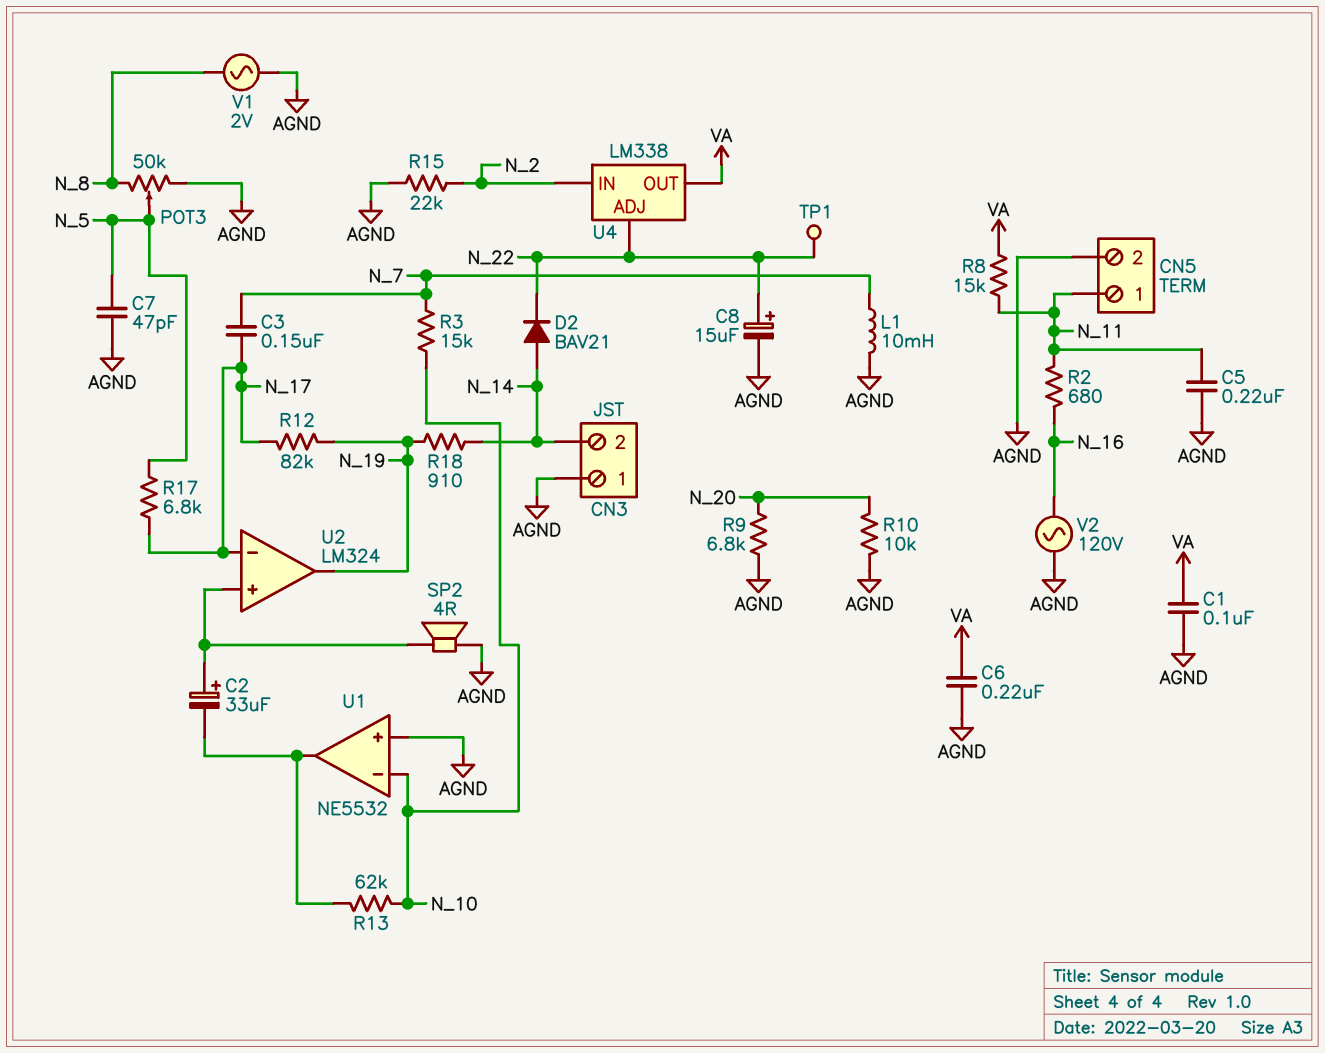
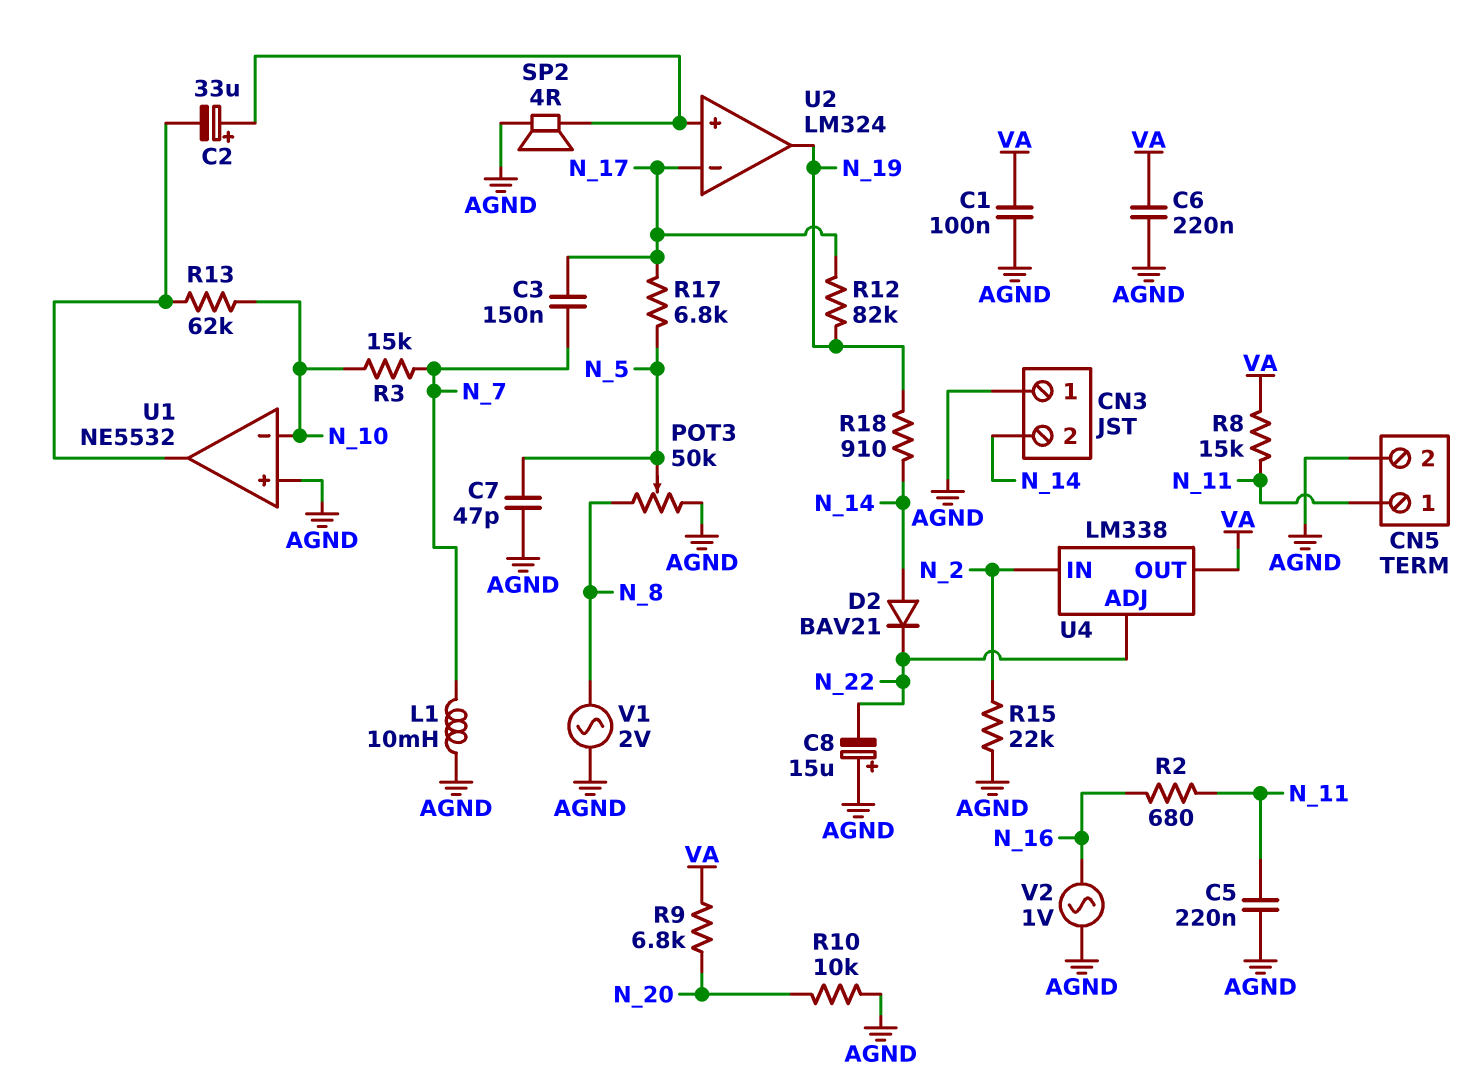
C8: 15uF (plus N_22, minus AGND) -> 15uF (plus AGND, minus N_22)
R9: 6.8k (AGND, N_20) -> 6.8k (N_20, VA)
TP1: test point (N_22) -> none
V2: AC 120V (AGND, N_16) -> AC 1V (AGND, N_16)

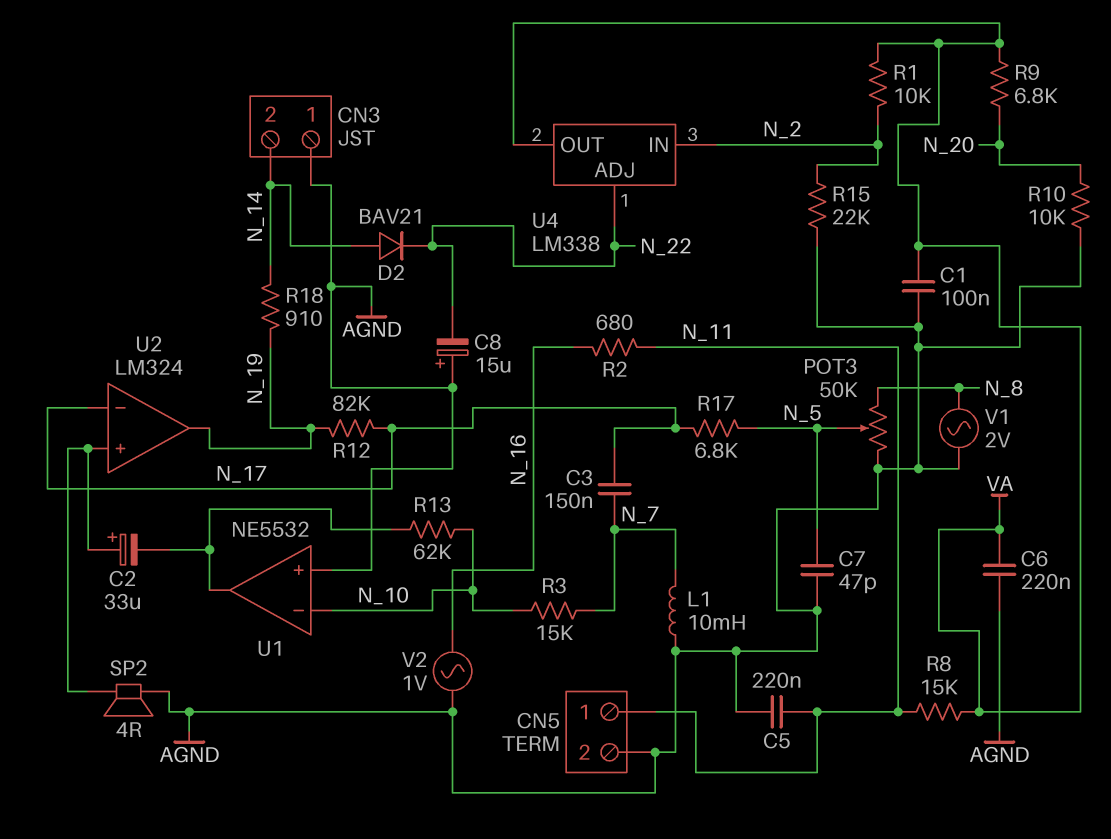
R1: none -> 10k (N_2, VA)

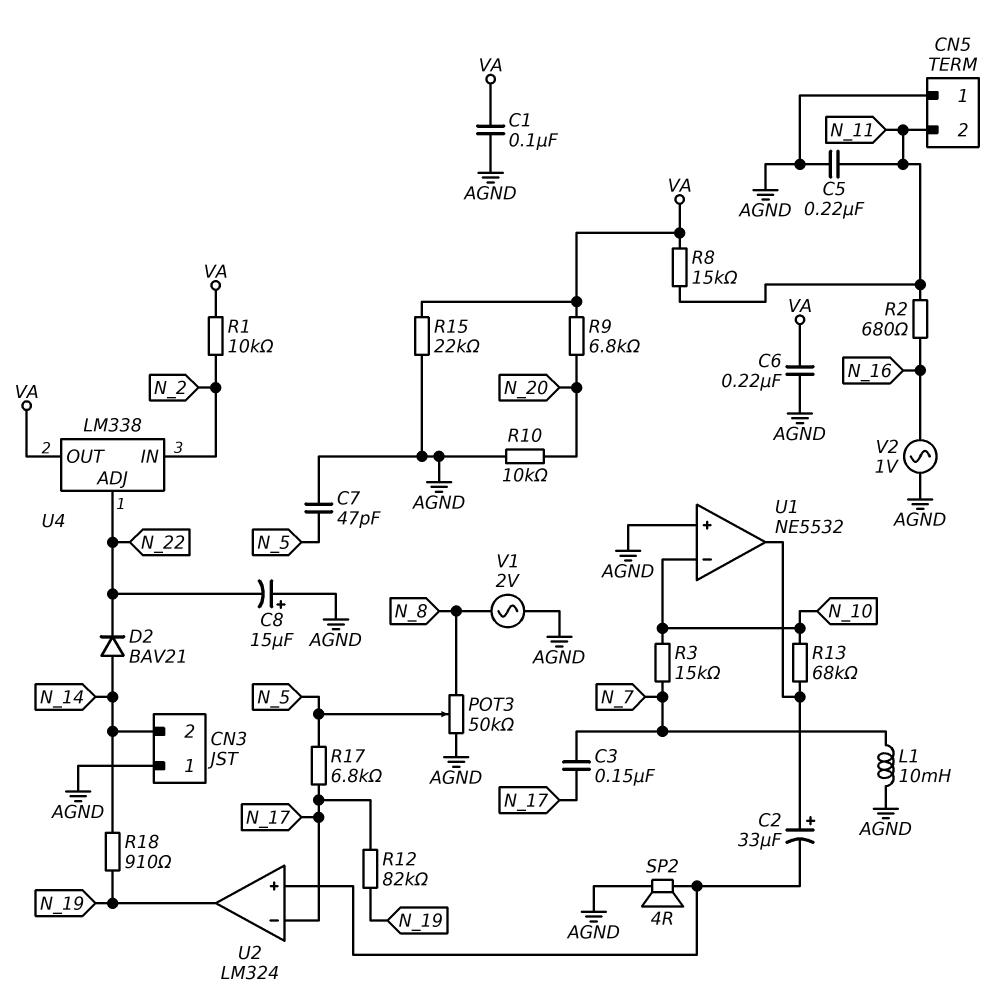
C2: 33uF (plus U2/in+, minus U1/out) -> 33uF (plus U1/out, minus U2/in+)
CN5 pin 1: N_11 -> AGND
CN5 pin 2: AGND -> N_11
R13: 62k (N_10, U1/out) -> 68k (N_10, U1/out)
R15: 22k (AGND, N_2) -> 22k (AGND, VA)

